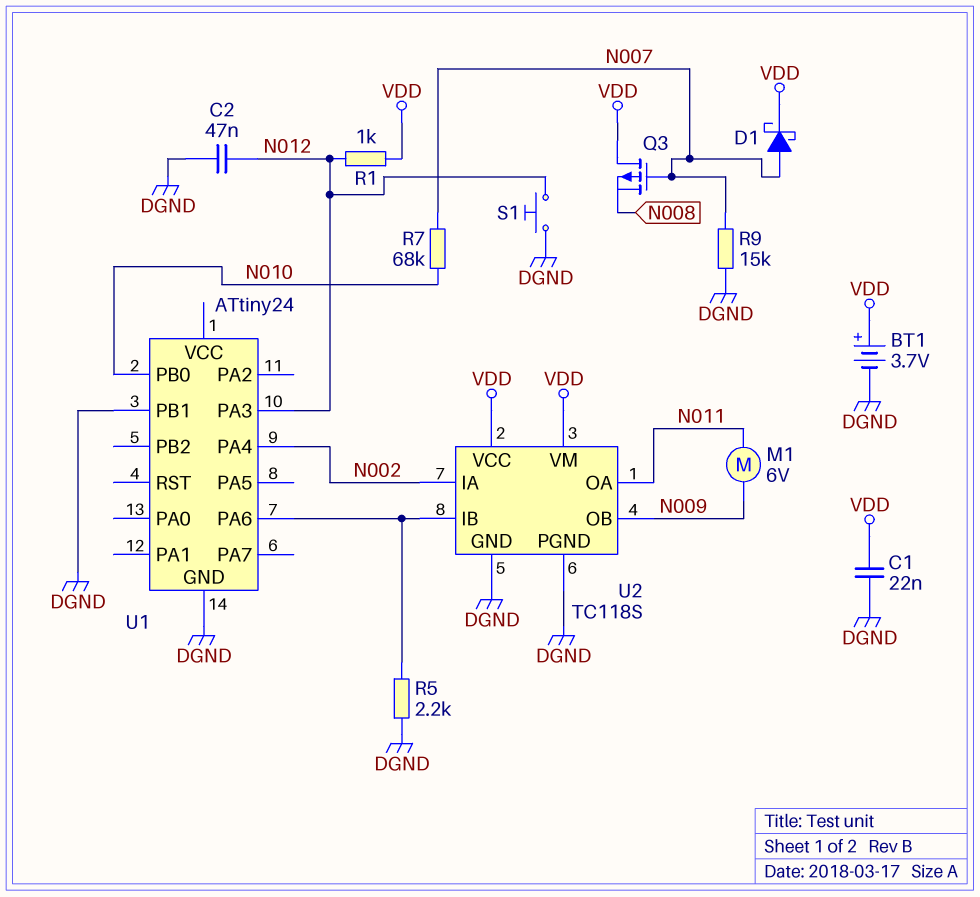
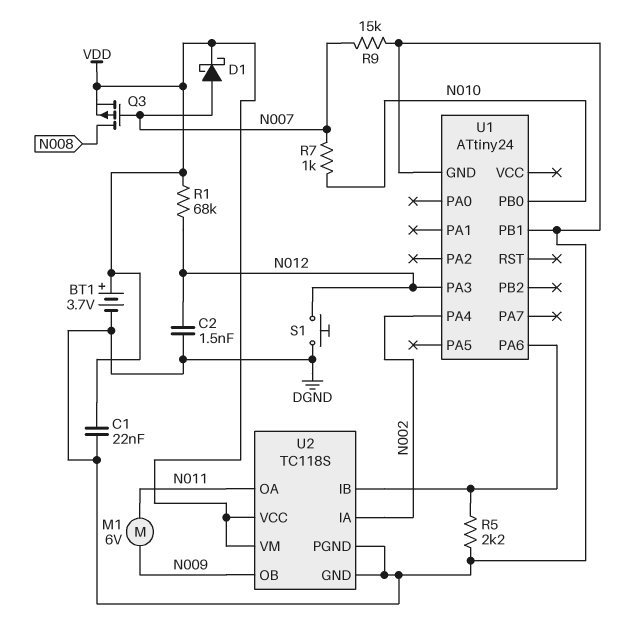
C2: 47nF (DGND, N012) -> 1.5nF (DGND, N012)
Q3: PMOS (G N007, D VDD, S N008) -> PMOS (G N007, D N008, S VDD)
R1: 1k (N012, VDD) -> 68k (N012, VDD)
R7: 68k (N007, N010) -> 1k (N007, N010)

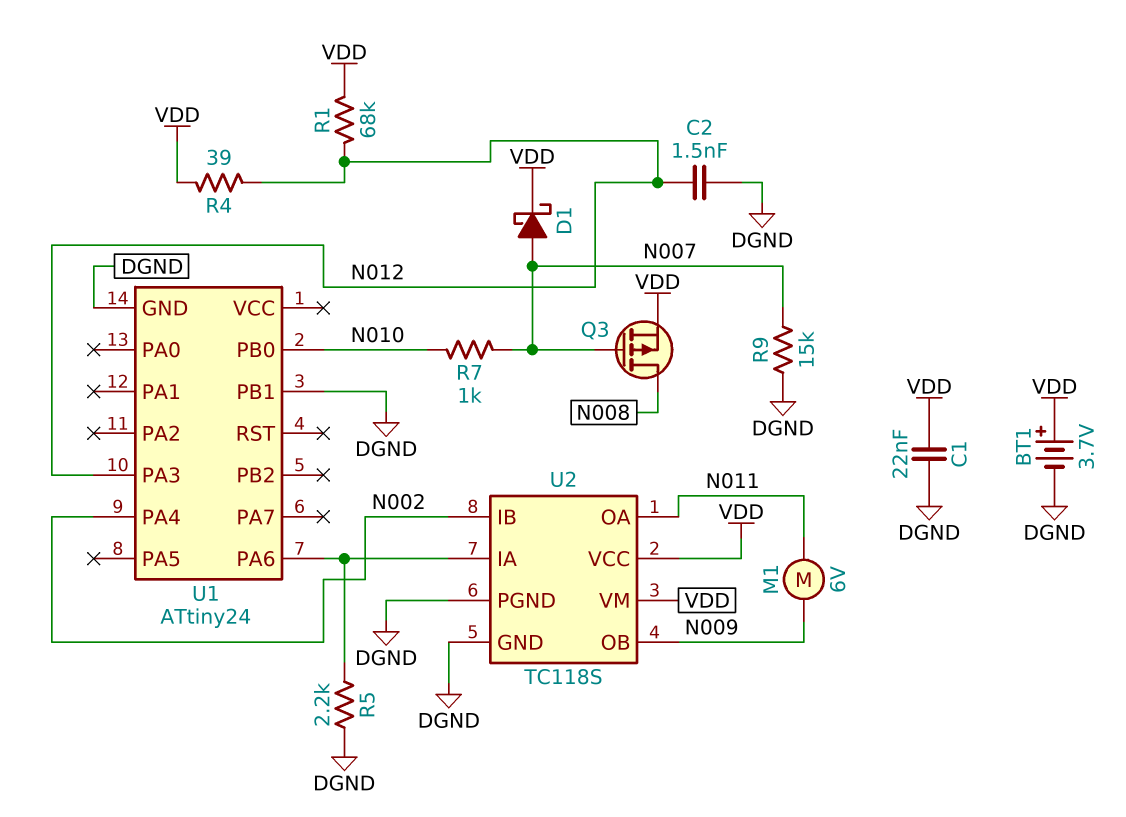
R4: none -> 39 (N012, VDD)
S1: button (DGND, N012) -> none
U2 pin IA: N002 -> U1/PA6
U2 pin IB: U1/PA6 -> N002

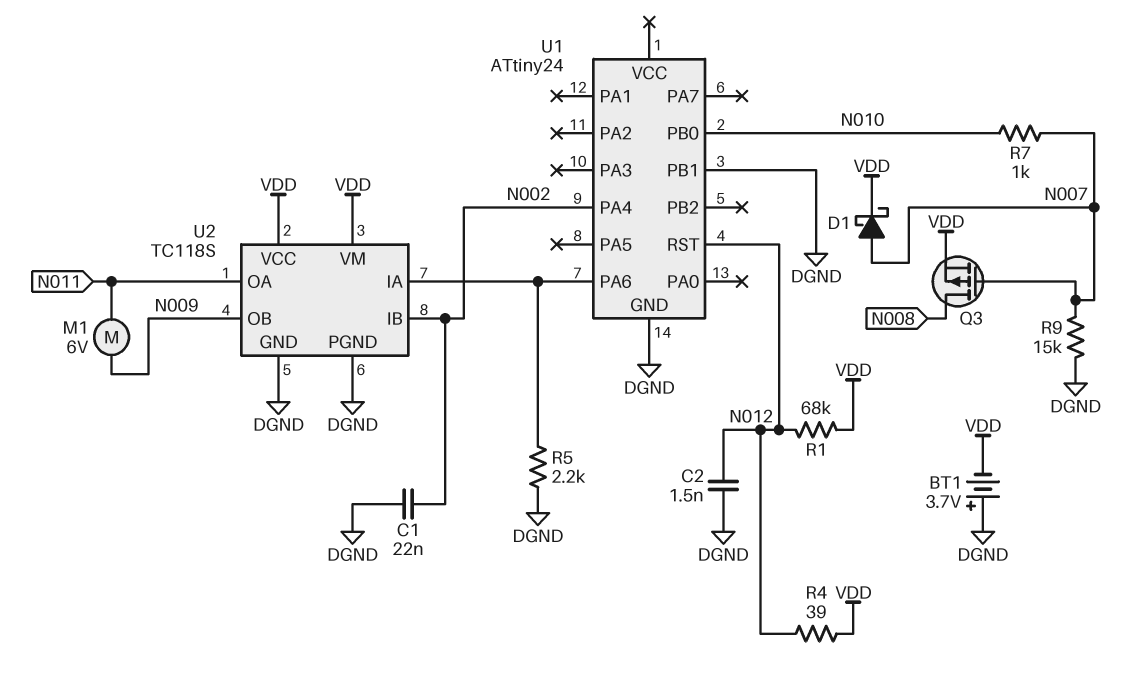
BT1: 3.7V (plus VDD, minus DGND) -> 3.7V (plus DGND, minus VDD)
C1: 22nF (DGND, VDD) -> 22nF (DGND, N002)
U1 pin PA3: N012 -> none
U1 pin RST: none -> N012

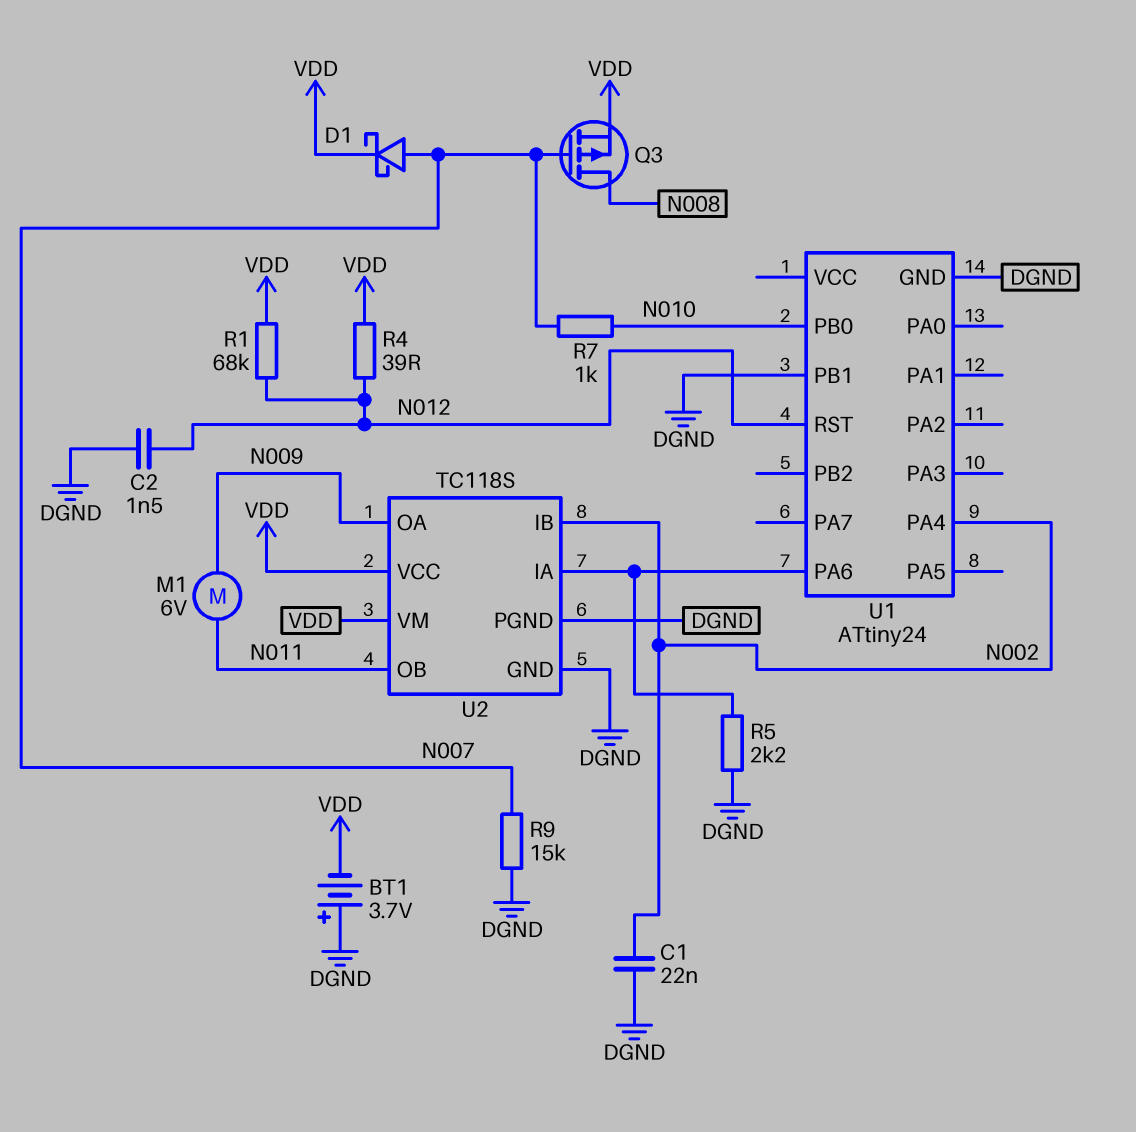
U2 pin OA: N011 -> N009
U2 pin OB: N009 -> N011

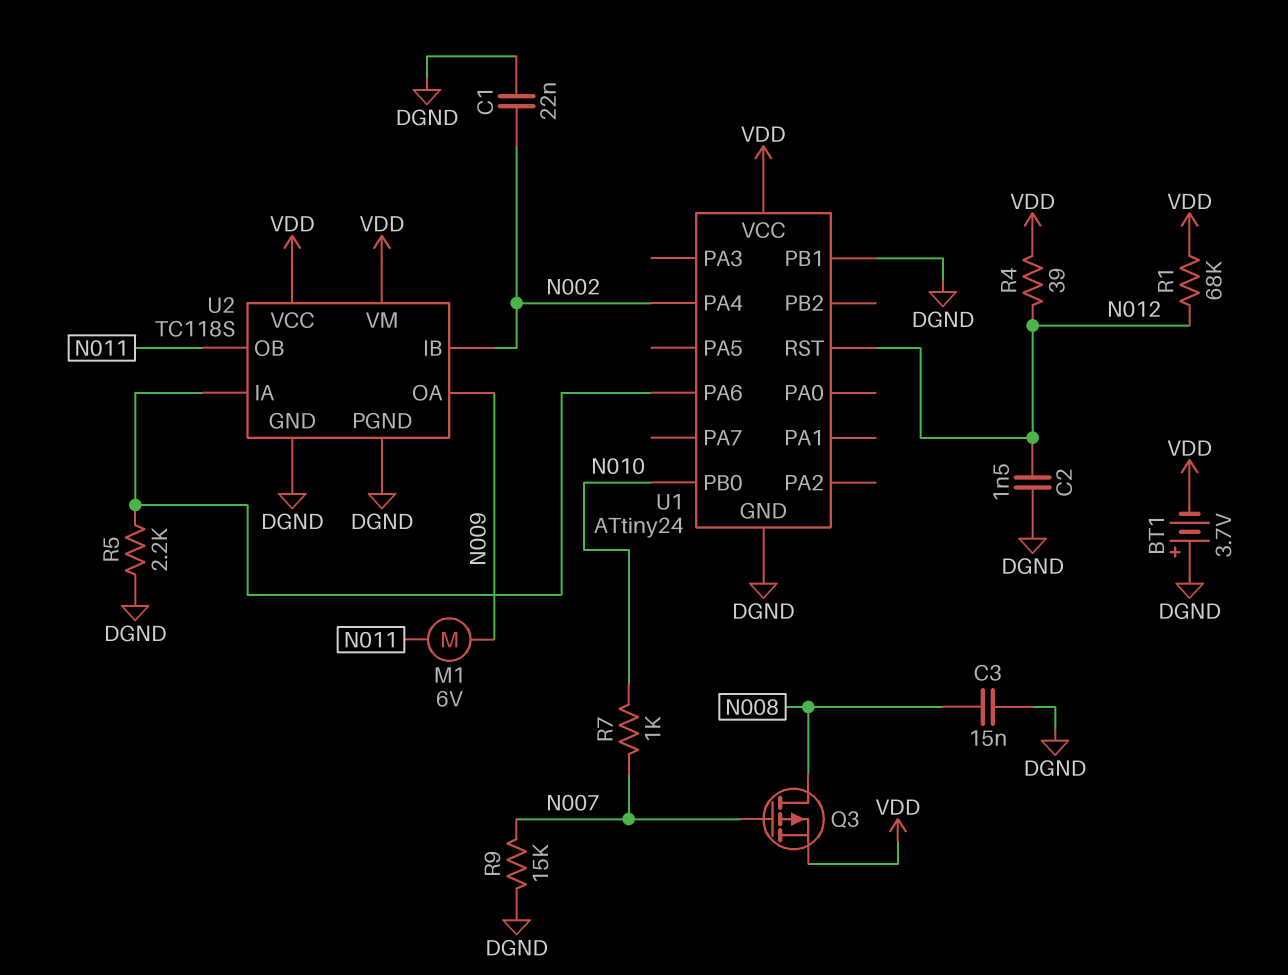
C3: none -> 15nF (DGND, N008)
D1: schottky (A N007, K VDD) -> none
U1 pin VCC: none -> VDD

